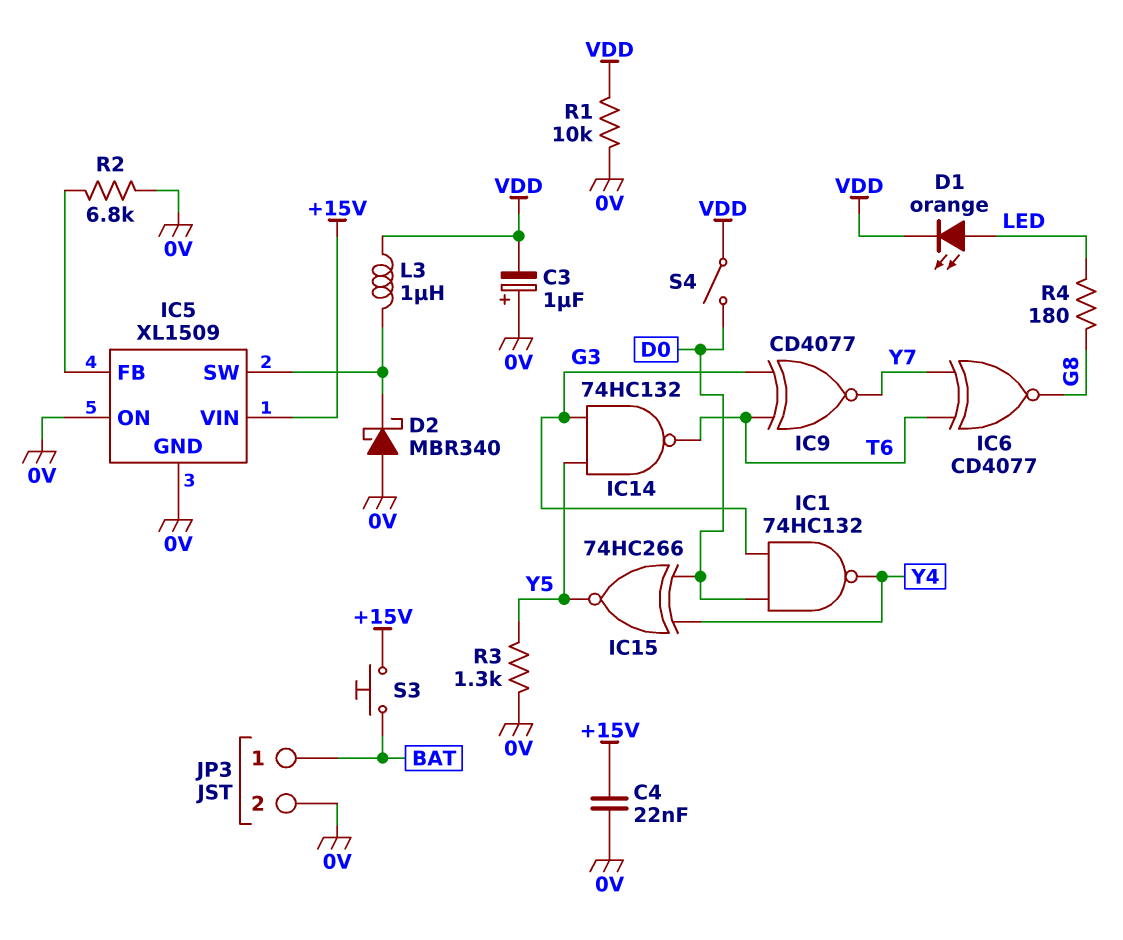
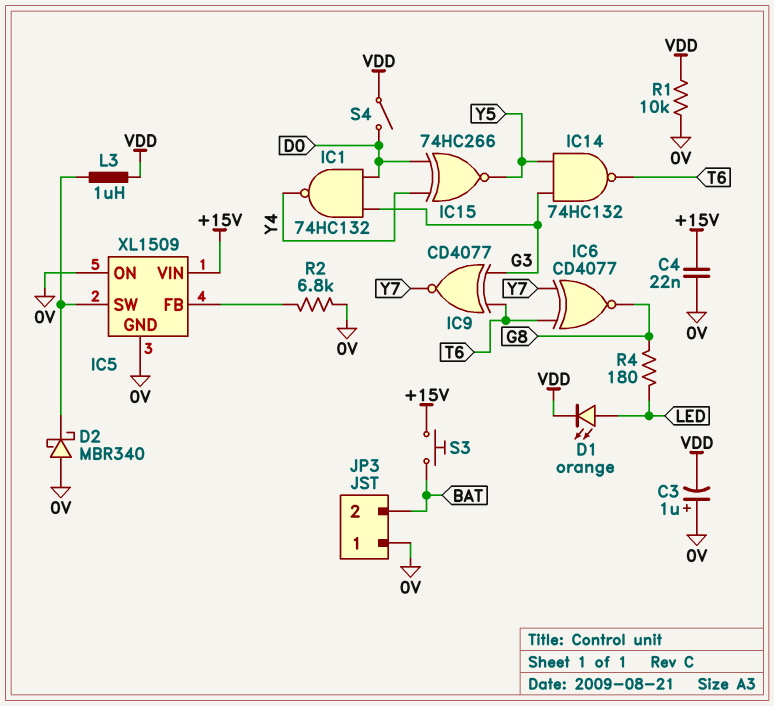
JP3 pin 1: BAT -> 0V
JP3 pin 2: 0V -> BAT
R3: 1.3k (0V, Y5) -> none

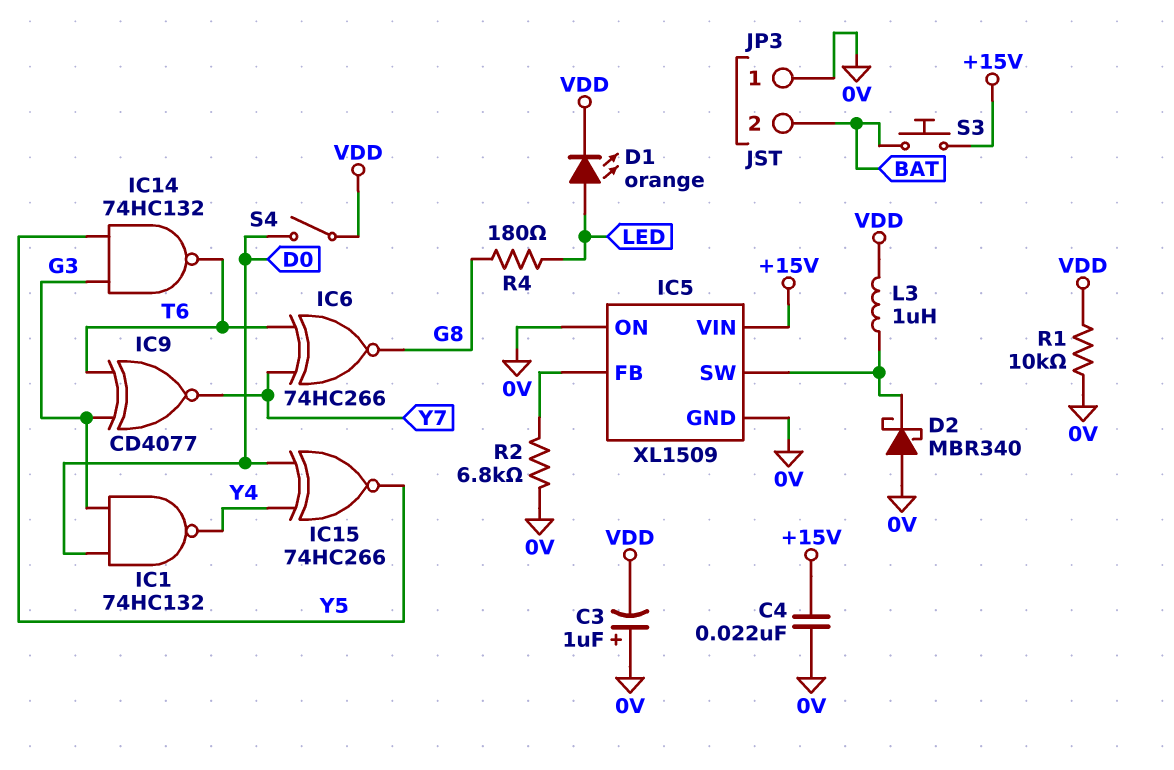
IC6: XNOR CD4077 (in T6, in Y7, out G8) -> XNOR 74HC266 (in T6, in Y7, out G8)

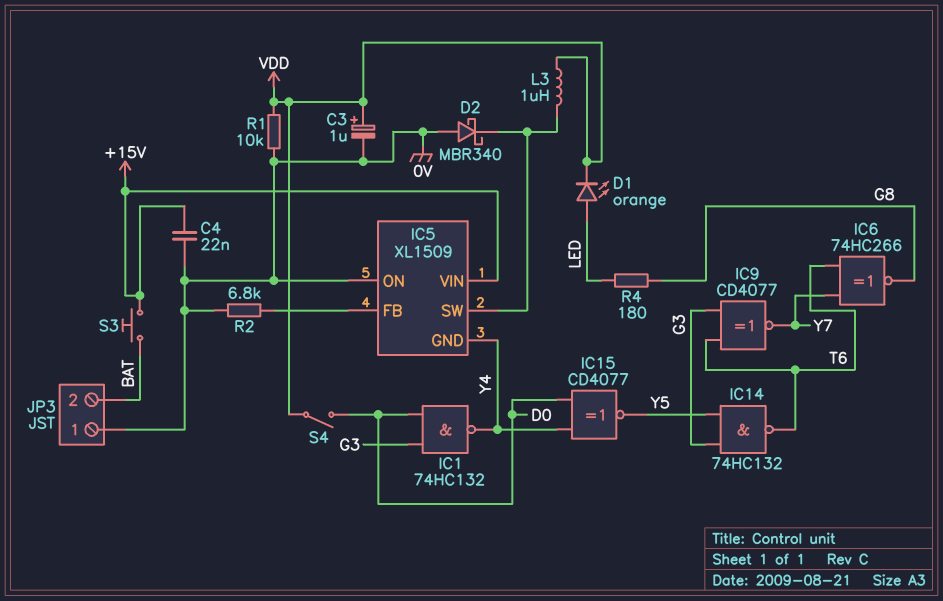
C3: 1uF (plus 0V, minus VDD) -> 1uF (plus VDD, minus 0V)
IC5 pin GND: 0V -> Y4
IC15: XNOR 74HC266 (in D0, in Y4, out Y5) -> XNOR CD4077 (in D0, in Y4, out Y5)

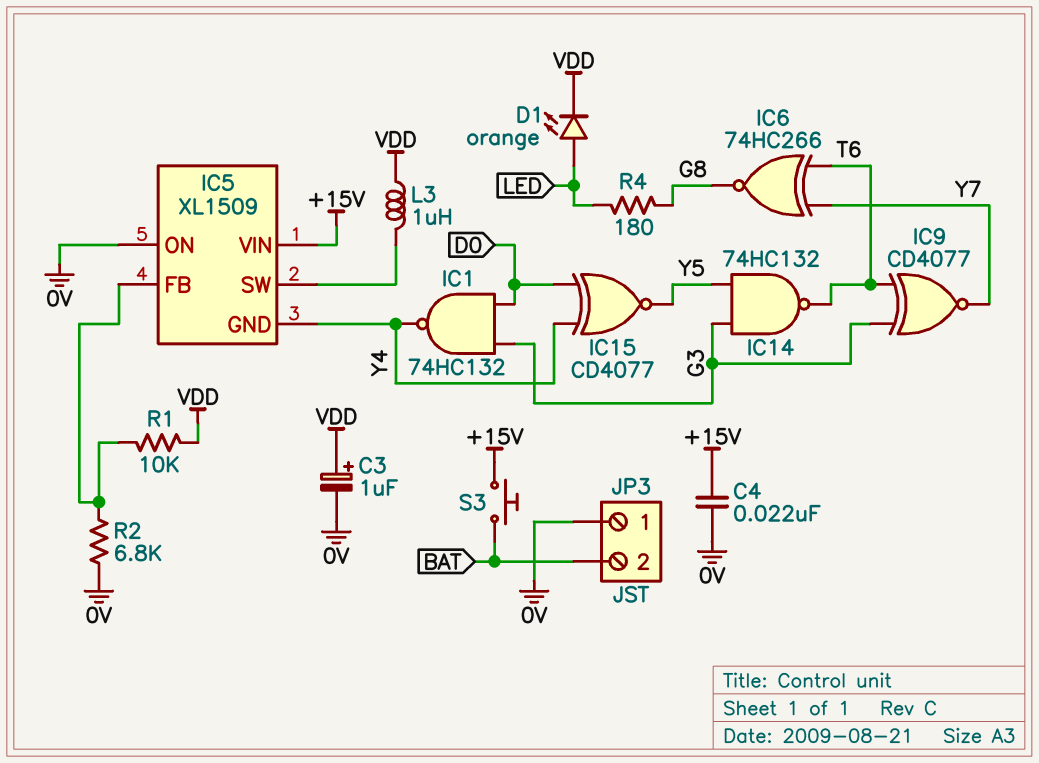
D2: schottky MBR340 (A 0V, K IC5/SW) -> none
R1: 10k (0V, VDD) -> 10k (IC5/FB, VDD)
S4: switch (D0, VDD) -> none

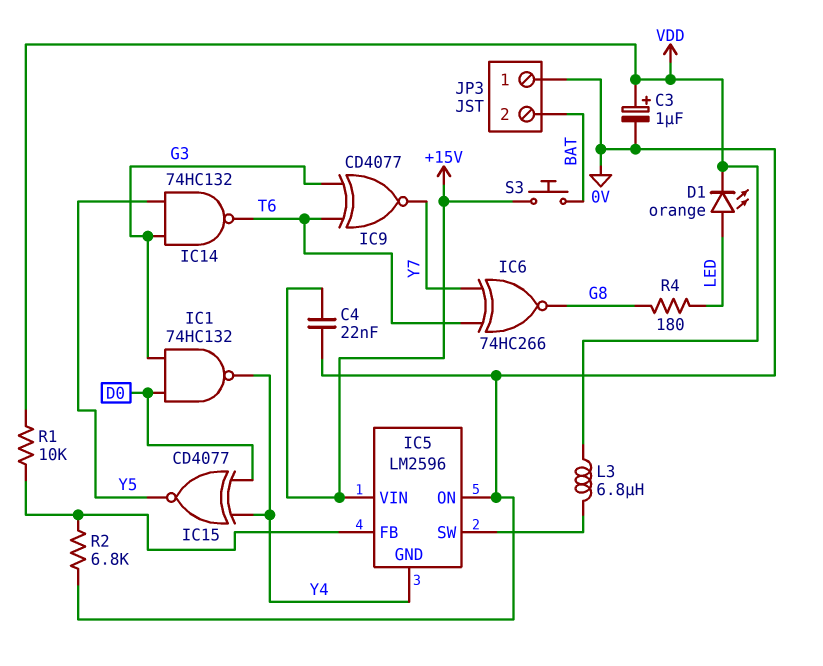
IC5: XL1509 -> LM2596
L3: 1uH (IC5/SW, VDD) -> 6.8uH (IC5/SW, VDD)

